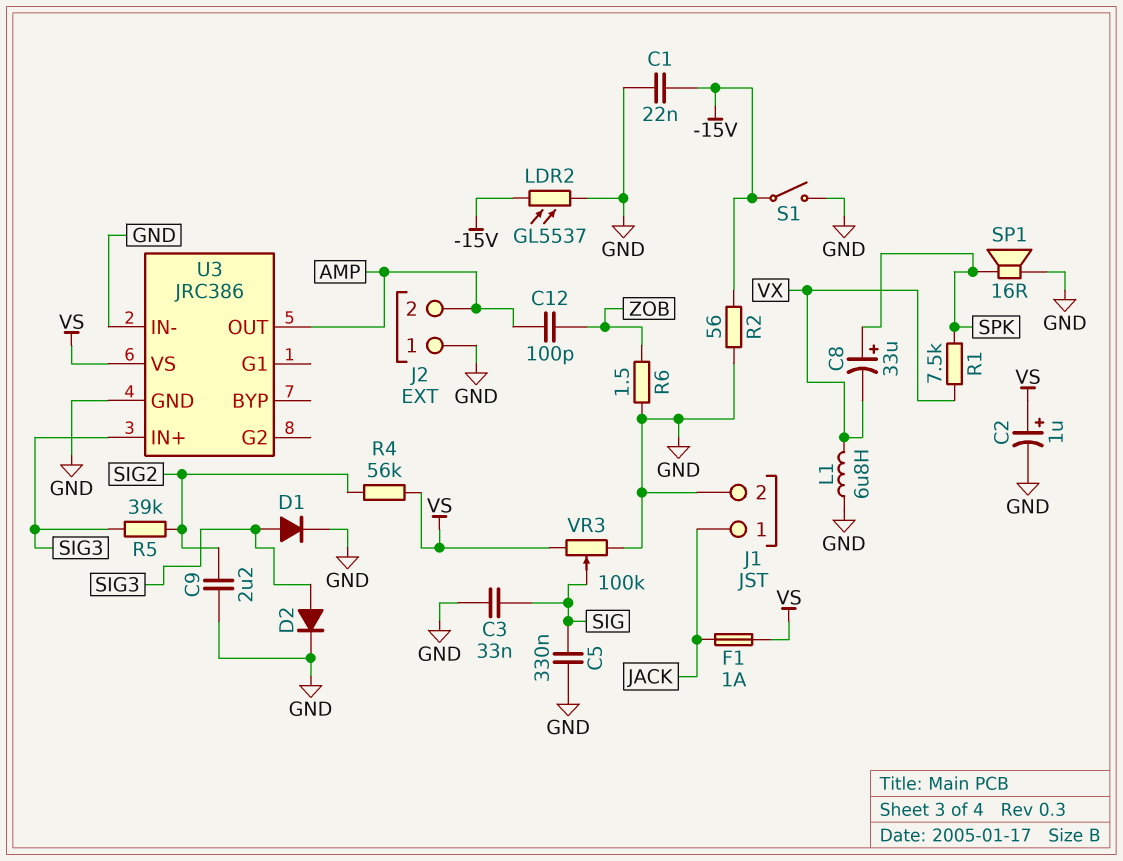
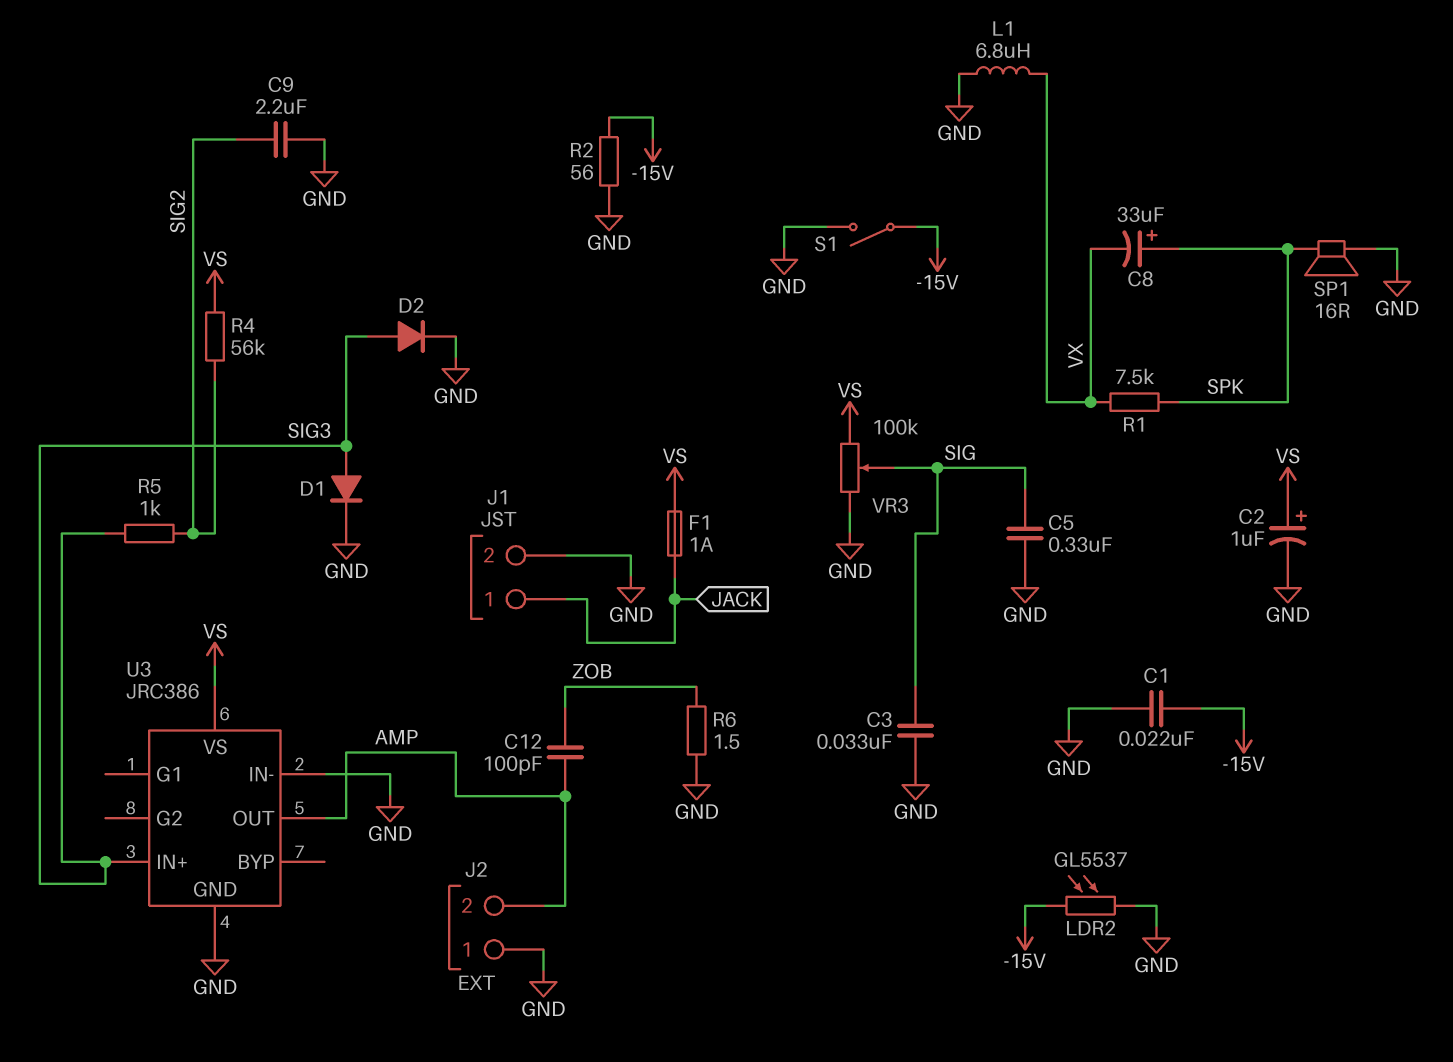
R5: 39k (SIG2, SIG3) -> 1k (SIG2, SIG3)

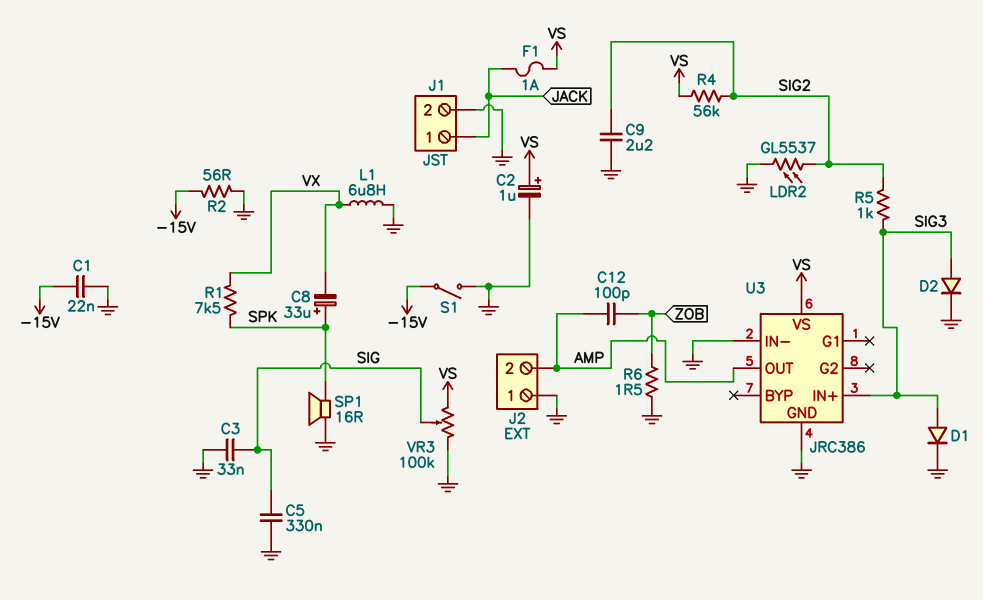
LDR2: GL5537 (-15V, GND) -> GL5537 (GND, SIG2)

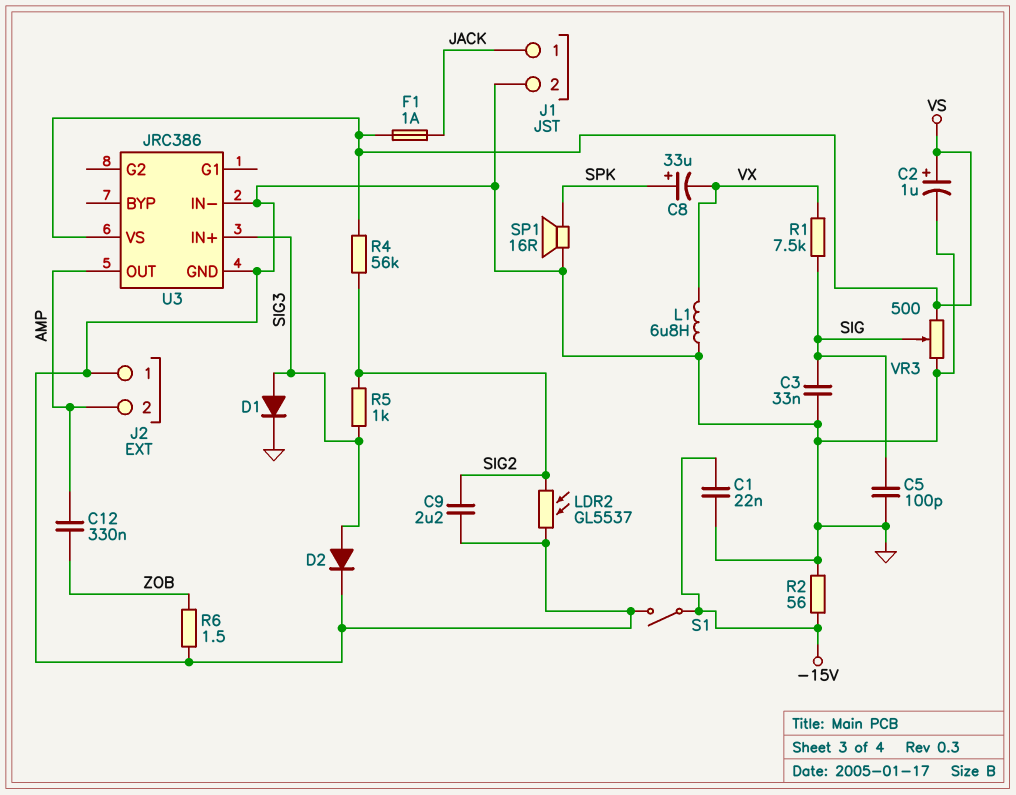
C5: 330nF (GND, SIG) -> 100pF (GND, SIG)
C12: 100pF (AMP, ZOB) -> 330nF (AMP, ZOB)
R1: 7.5k (SPK, VX) -> 7.5k (SIG, VX)
VR3: 100k (GND, VS, wiper SIG) -> 500 (GND, VS, wiper SIG)

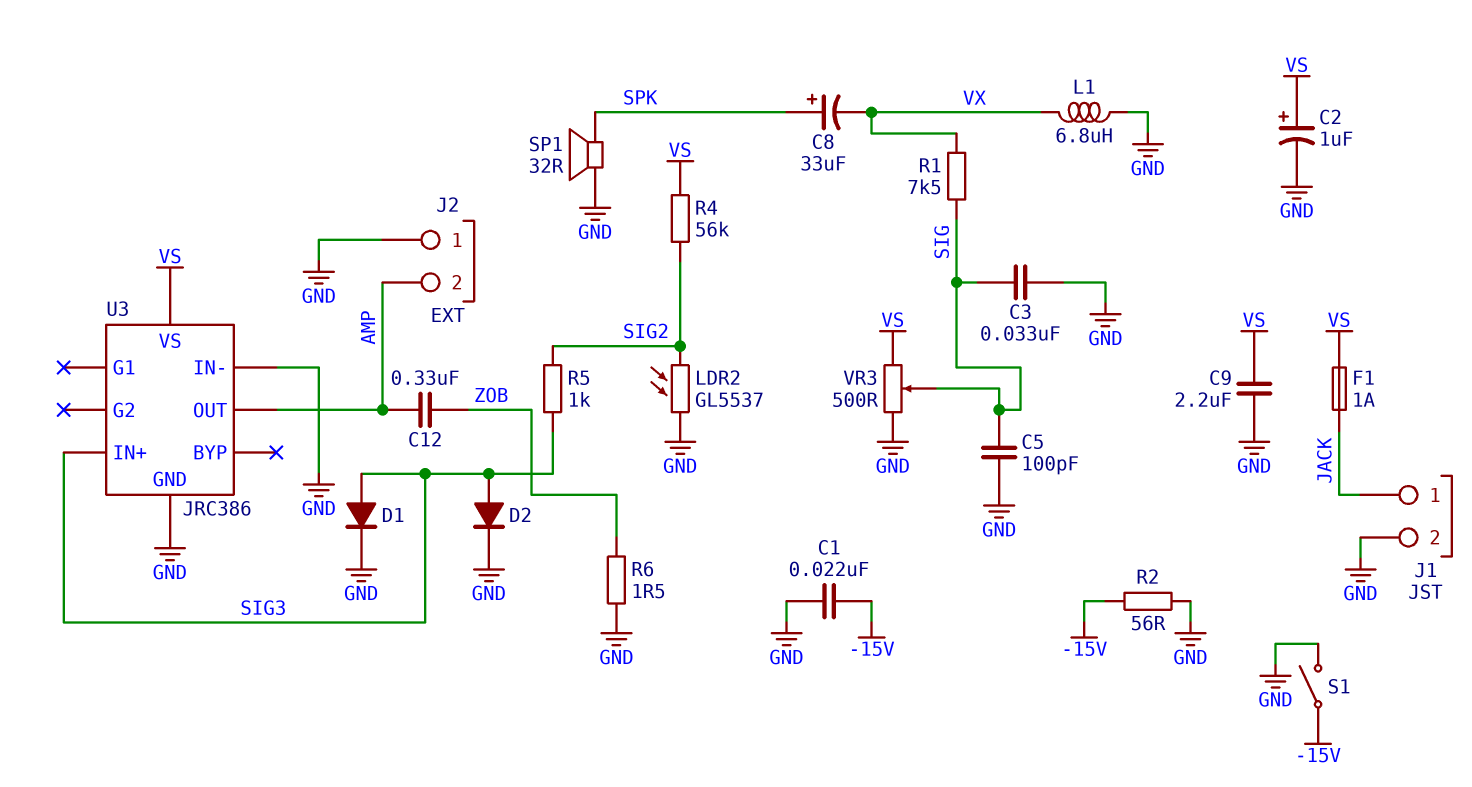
C9: 2.2uF (GND, SIG2) -> 2.2uF (GND, VS)
SP1: speaker 16R (GND, SPK) -> speaker 32R (GND, SPK)

